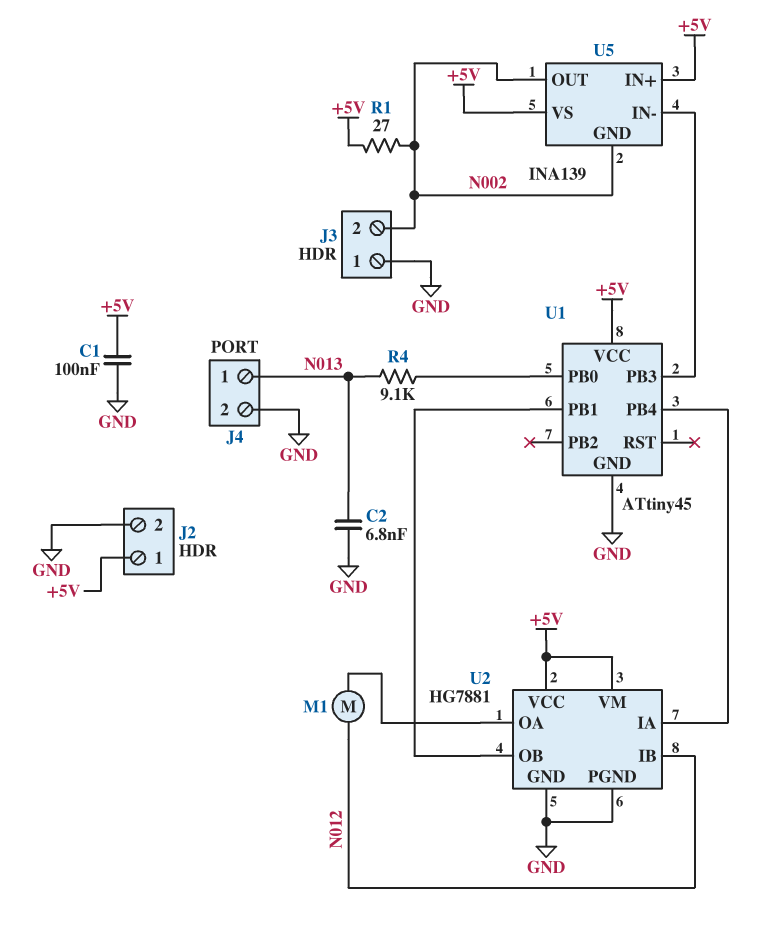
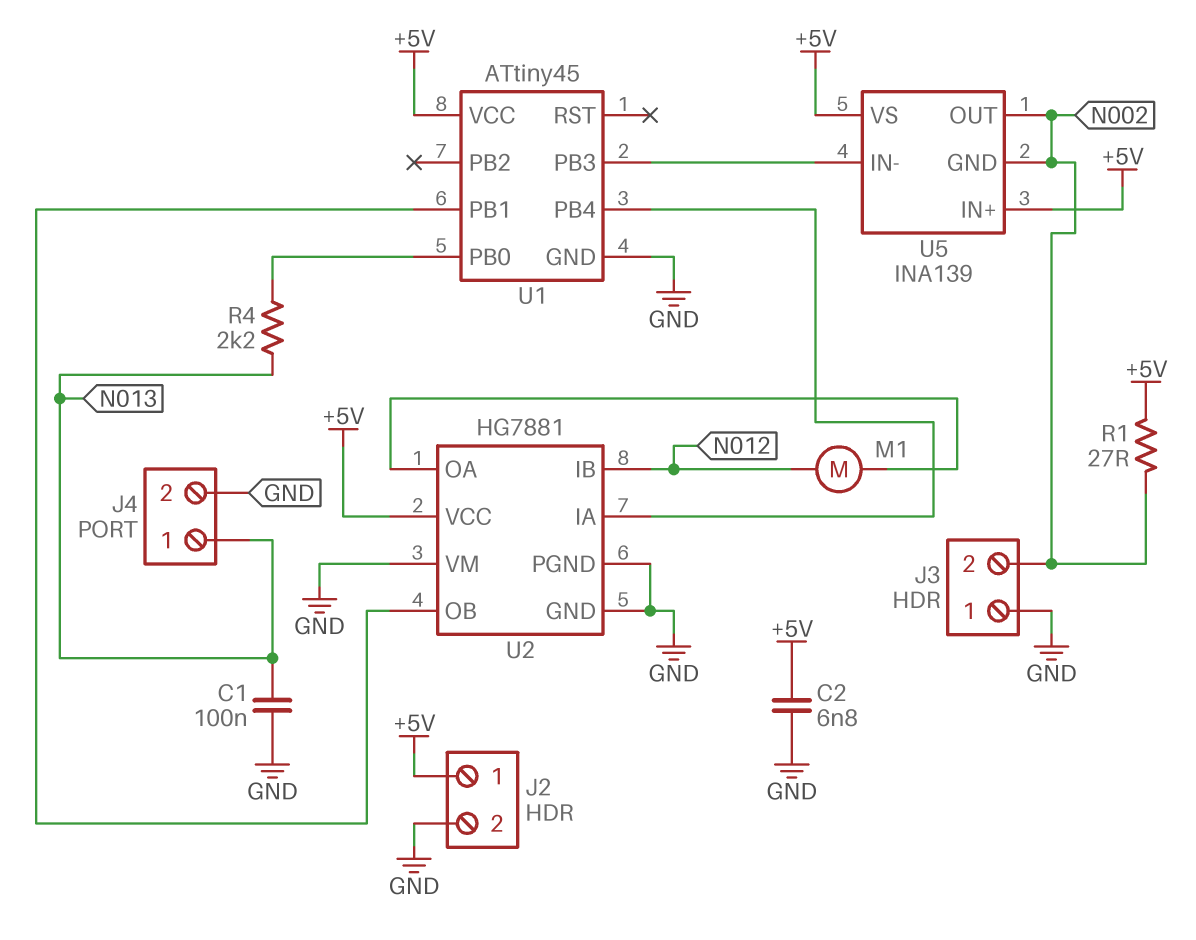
C1: 100nF (+5V, GND) -> 100nF (GND, N013)
C2: 6.8nF (GND, N013) -> 6.8nF (+5V, GND)
R4: 9.1k (N013, U1/PB0) -> 2.2k (N013, U1/PB0)
U2 pin VM: +5V -> GND

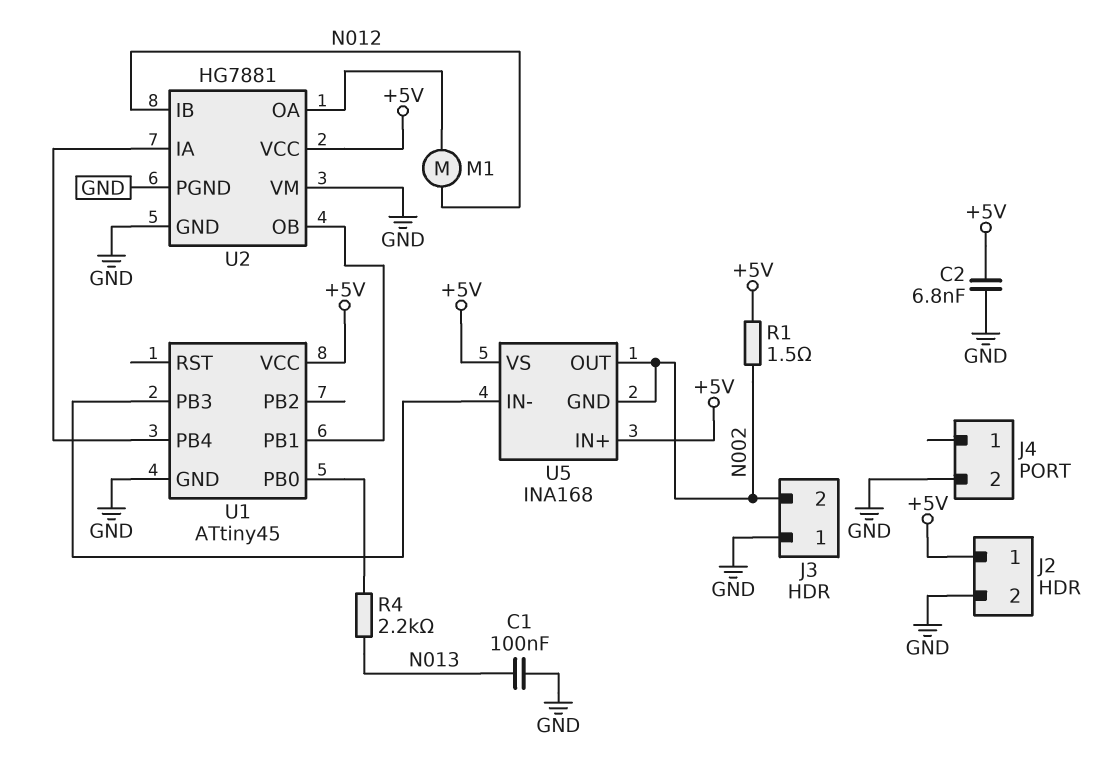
J4 pin 1: N013 -> none
R1: 27 (+5V, N002) -> 1.5 (+5V, N002)
U5: INA139 -> INA168

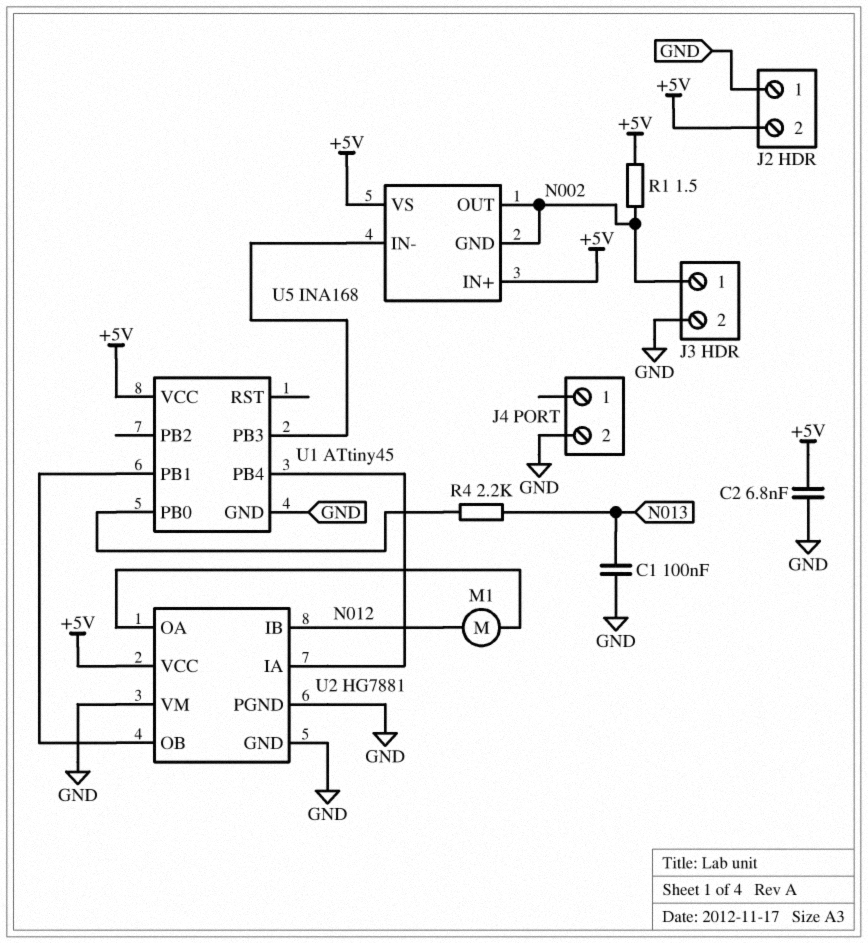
J2 pin 1: +5V -> GND
J2 pin 2: GND -> +5V
J3 pin 1: GND -> N002
J3 pin 2: N002 -> GND

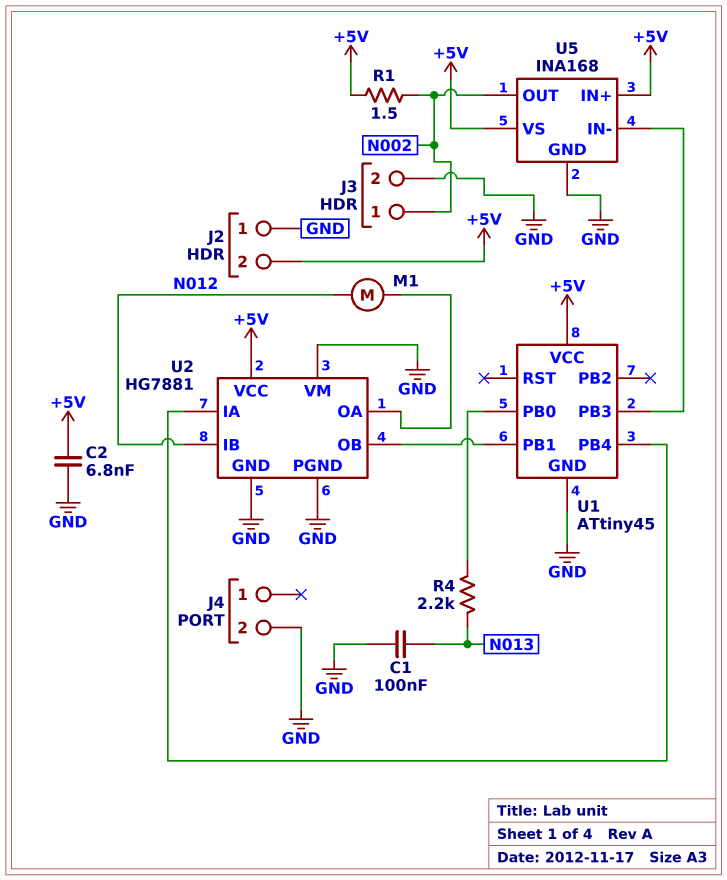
U5 pin GND: N002 -> GND

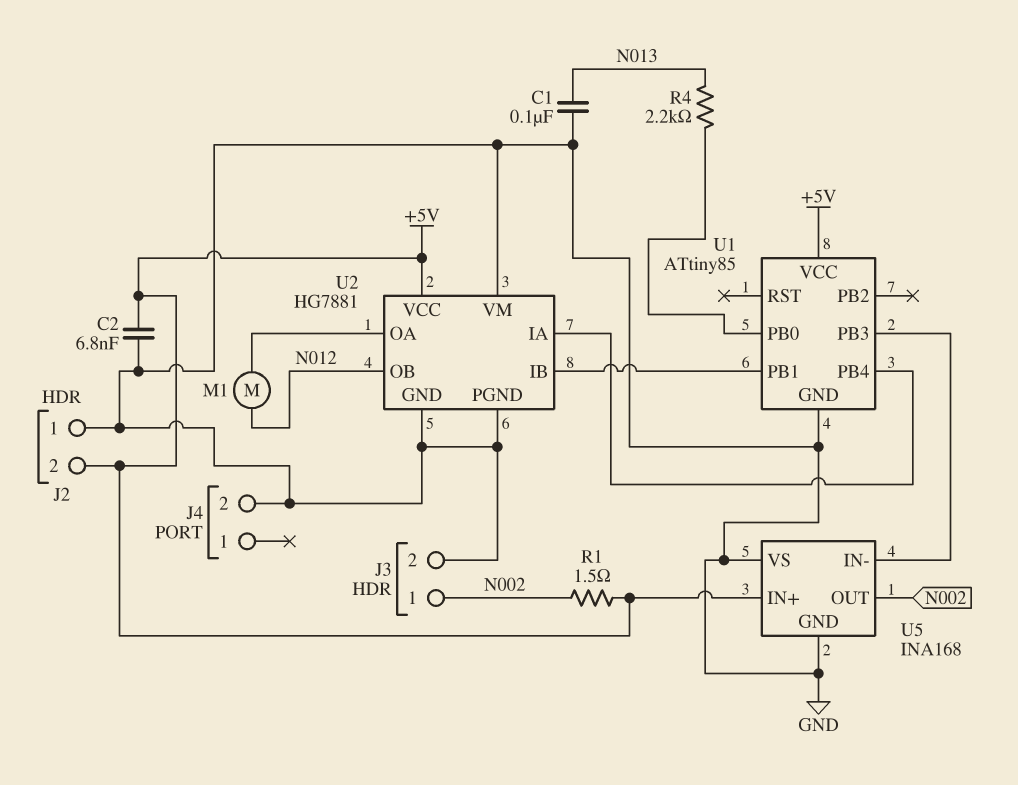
U1: ATtiny45 -> ATtiny85
U2 pin IB: N012 -> U1/PB1
U2 pin OB: U1/PB1 -> N012
U5 pin VS: +5V -> GND

